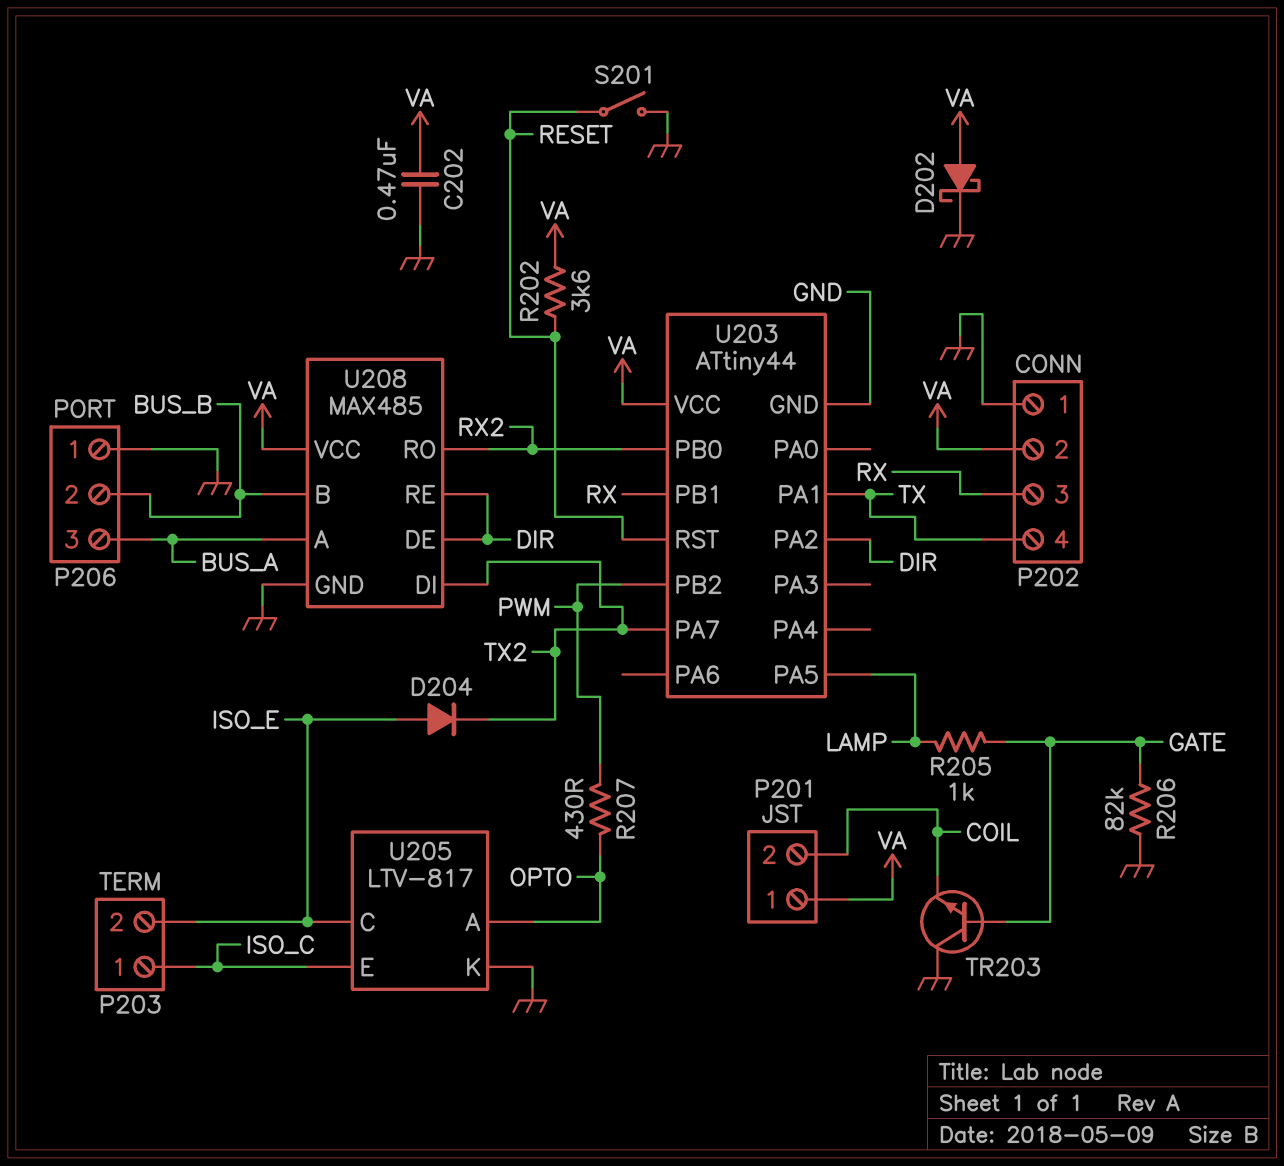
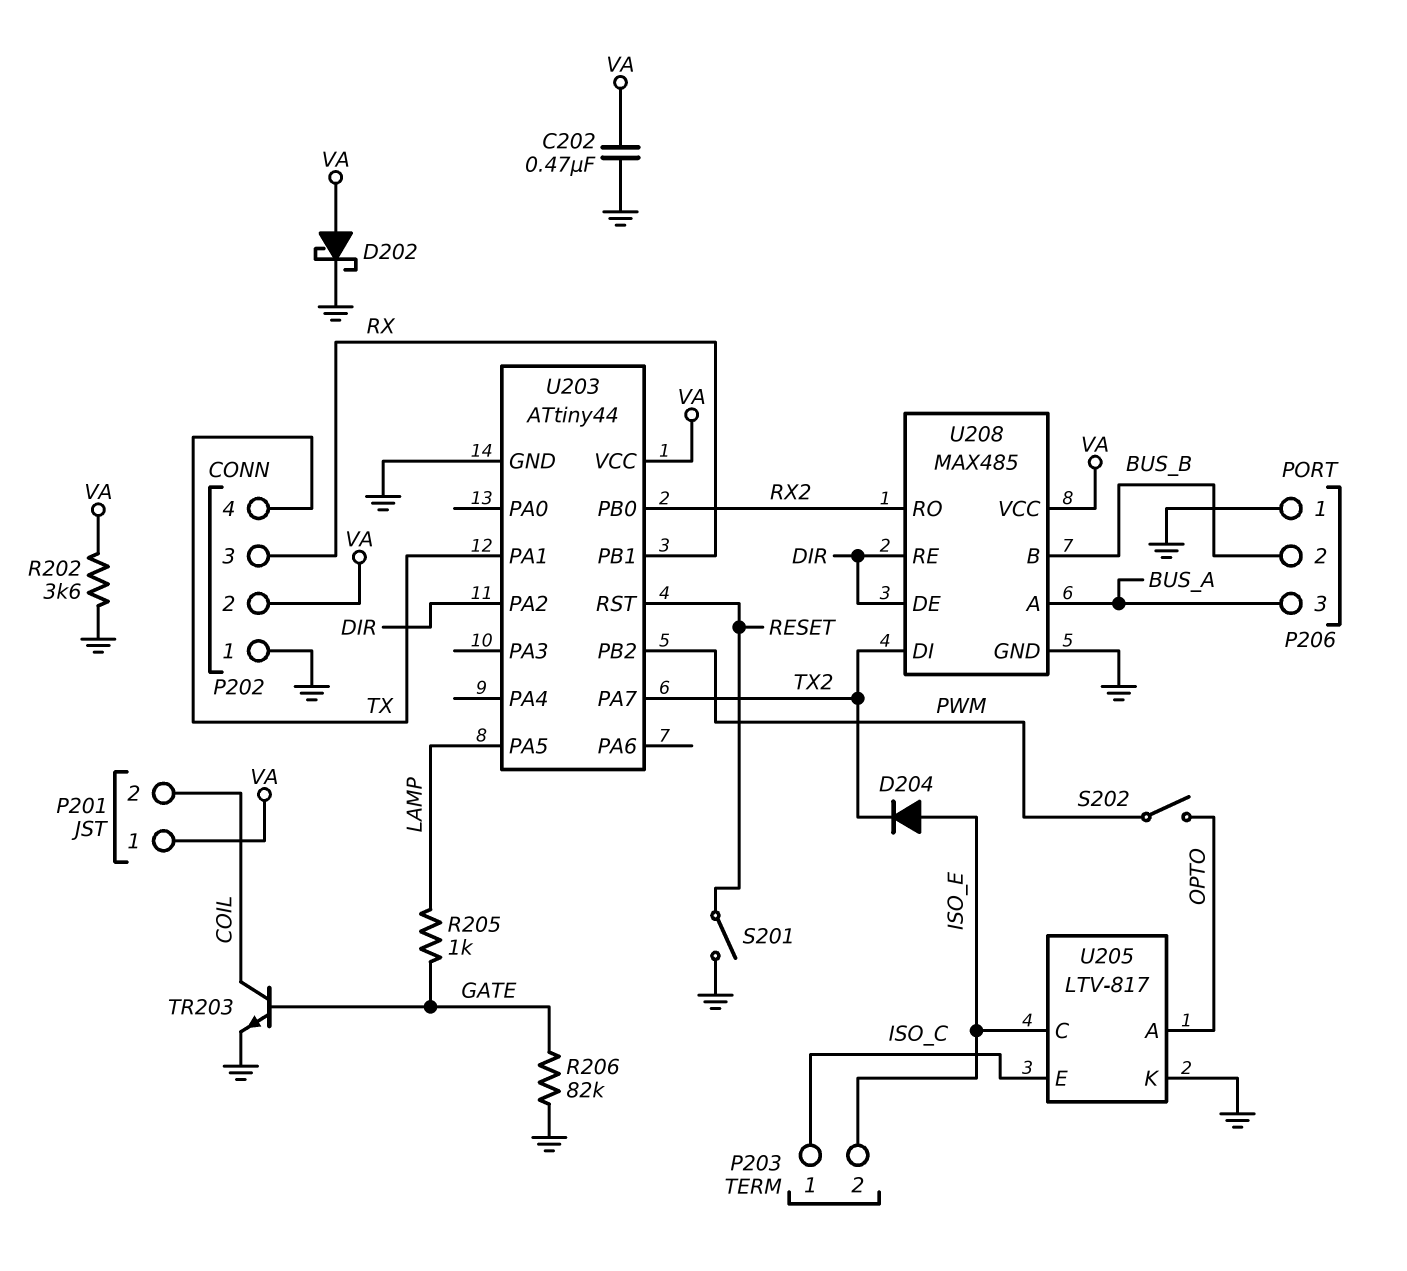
R202: 3.6k (RESET, VA) -> 3.6k (GND, VA)
R207: 430 (OPTO, PWM) -> none
S202: none -> switch (OPTO, PWM)
TR203: NPN (B GATE, C GND, E COIL) -> NPN (B GATE, C COIL, E GND)

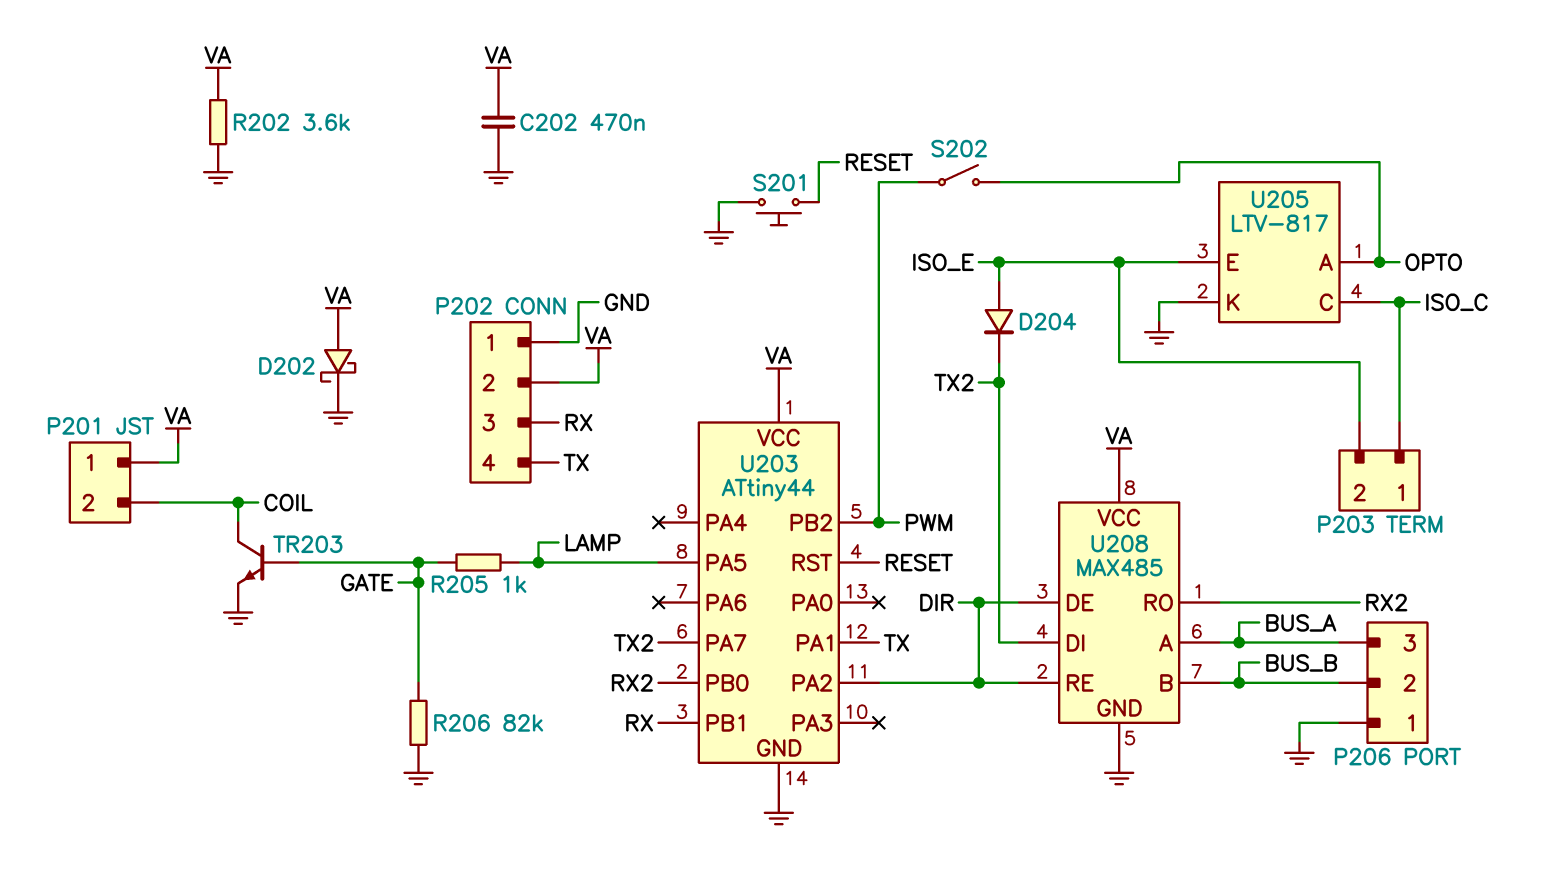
S201: switch (GND, RESET) -> button (GND, RESET)
U205 pin C: ISO_E -> ISO_C
U205 pin E: ISO_C -> ISO_E

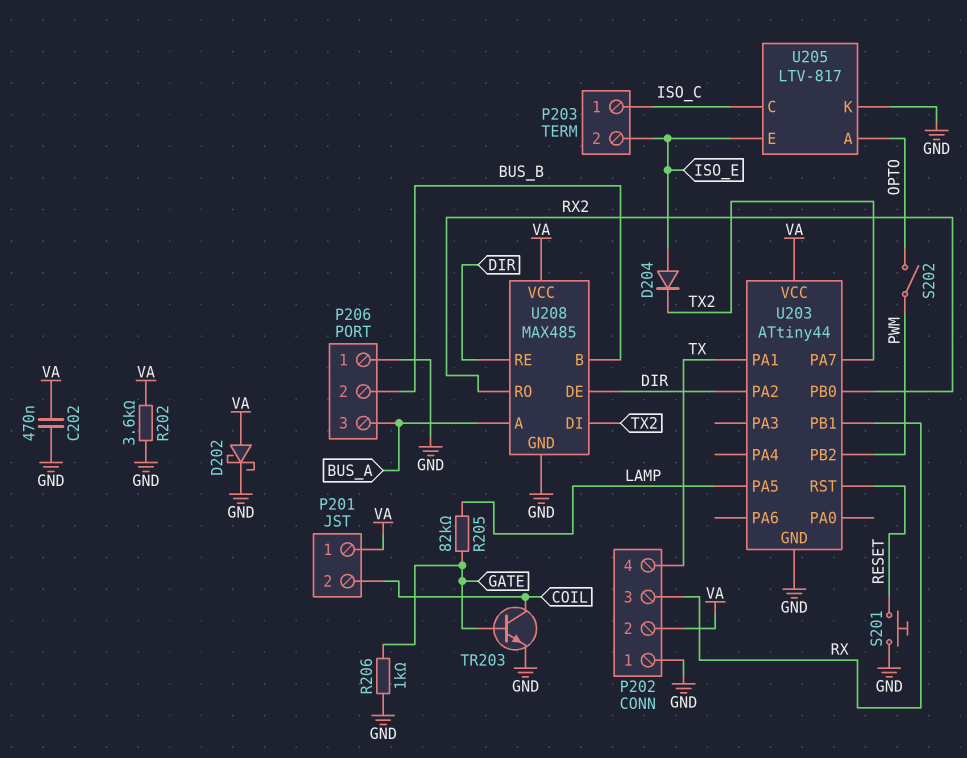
R205: 1k (GATE, LAMP) -> 82k (GATE, LAMP)
R206: 82k (GATE, GND) -> 1k (GATE, GND)

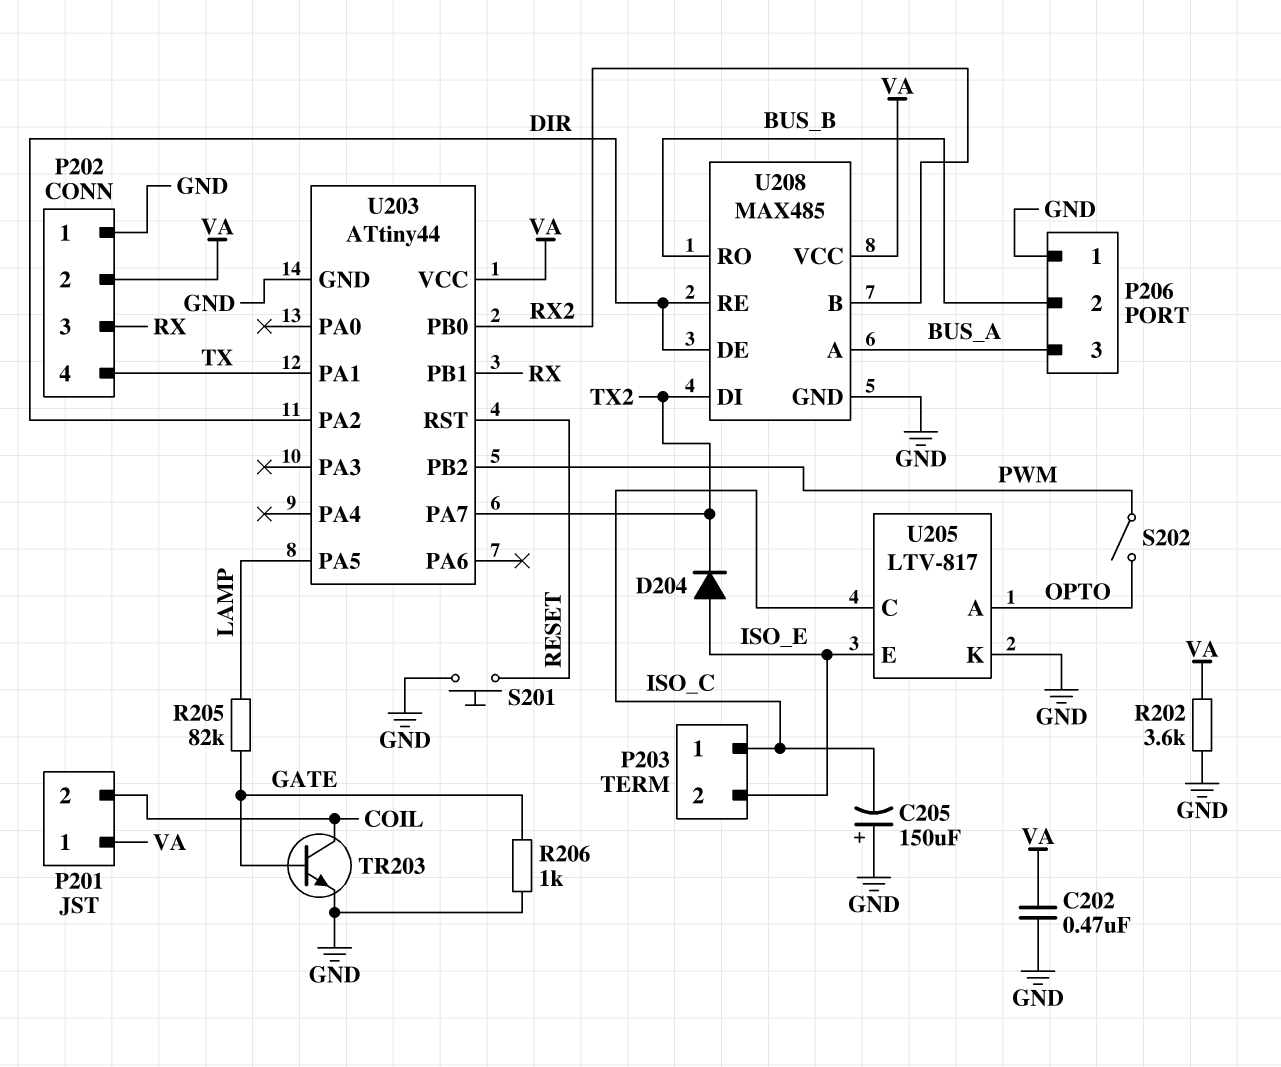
C205: none -> 150uF (plus GND, minus ISO_C)
D202: schottky (A VA, K GND) -> none
U208 pin B: BUS_B -> RX2
U208 pin RO: RX2 -> BUS_B

